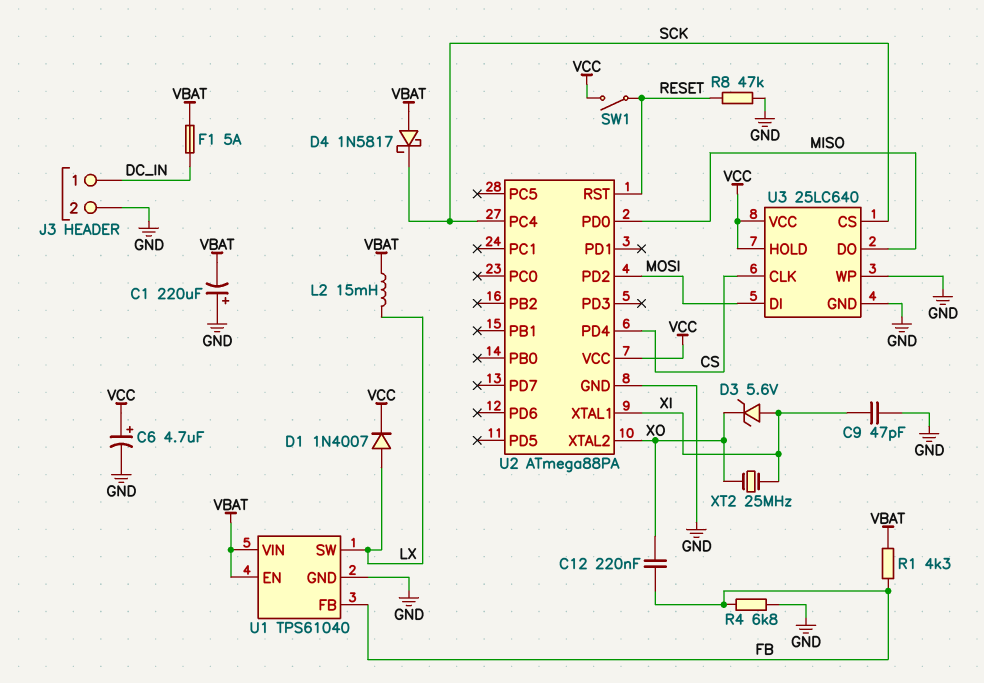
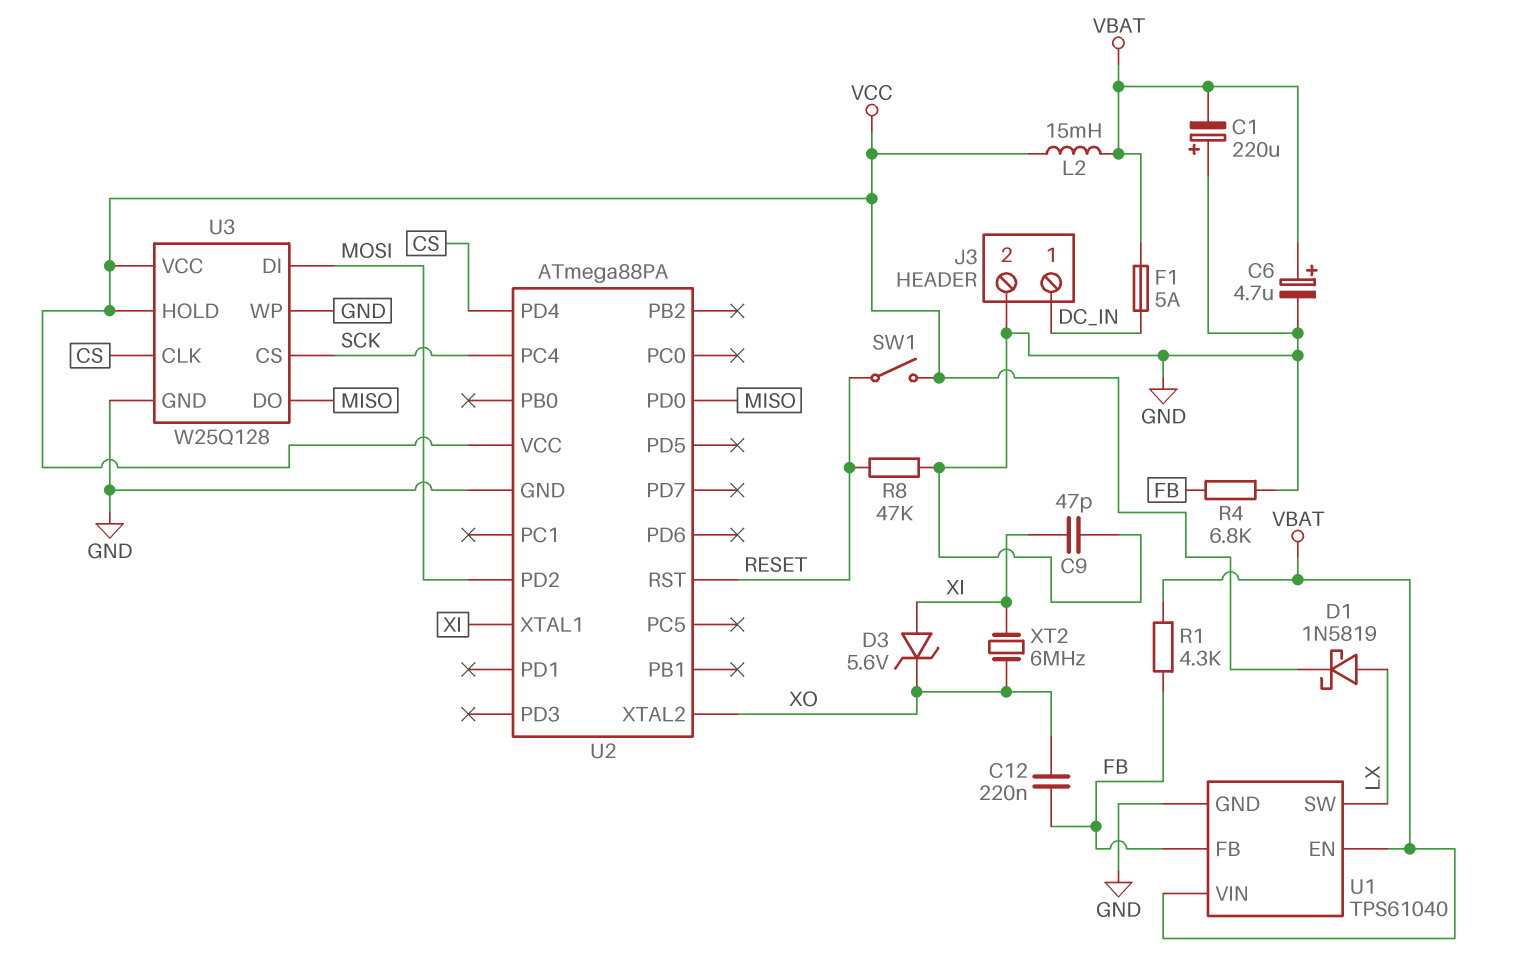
C6: 4.7uF (plus VCC, minus GND) -> 4.7uF (plus VBAT, minus GND)
D1: diode 1N4007 (A LX, K VCC) -> schottky 1N5819 (A LX, K VCC)
D4: schottky 1N5817 (A VBAT, K SCK) -> none
L2: 15mH (LX, VBAT) -> 15mH (VBAT, VCC)
U3: 25LC640 -> W25Q128
XT2: 25MHz (XI, XO) -> 6MHz (XI, XO)

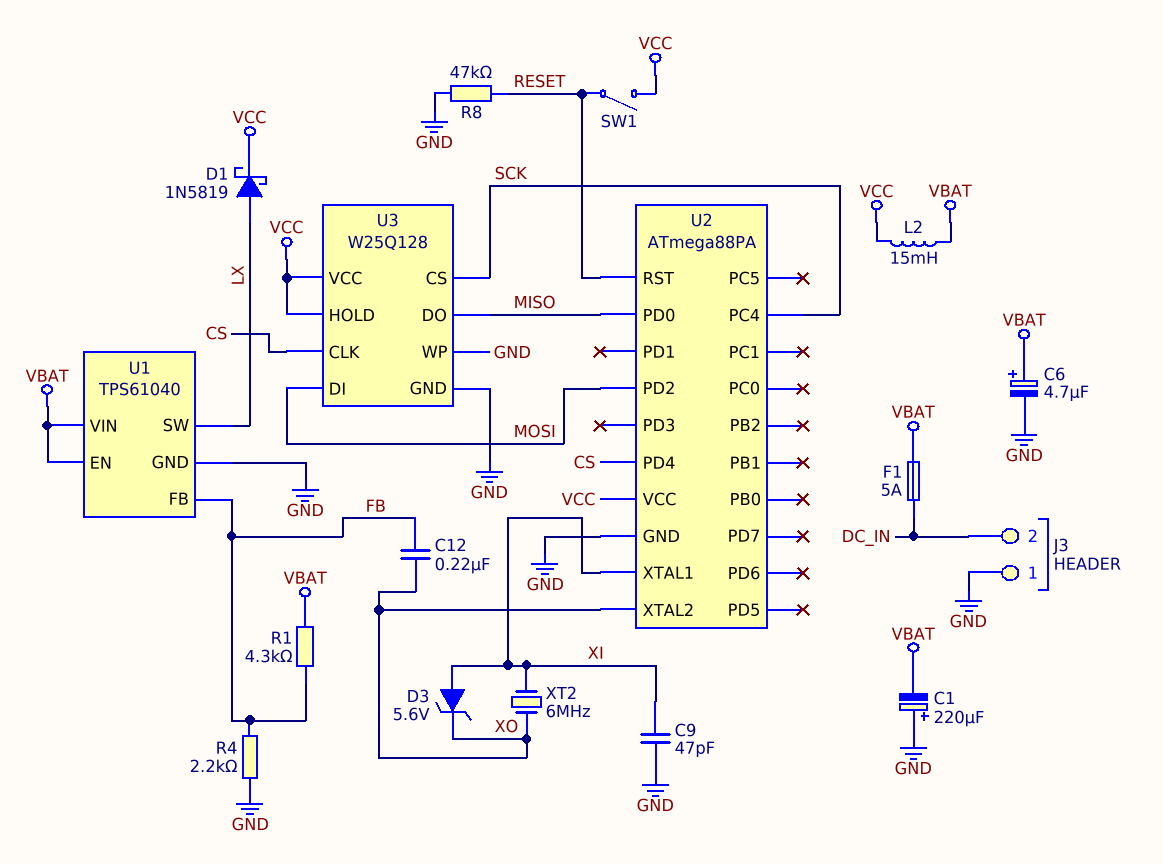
J3 pin 1: DC_IN -> GND
J3 pin 2: GND -> DC_IN
R4: 6.8k (FB, GND) -> 2.2k (FB, GND)

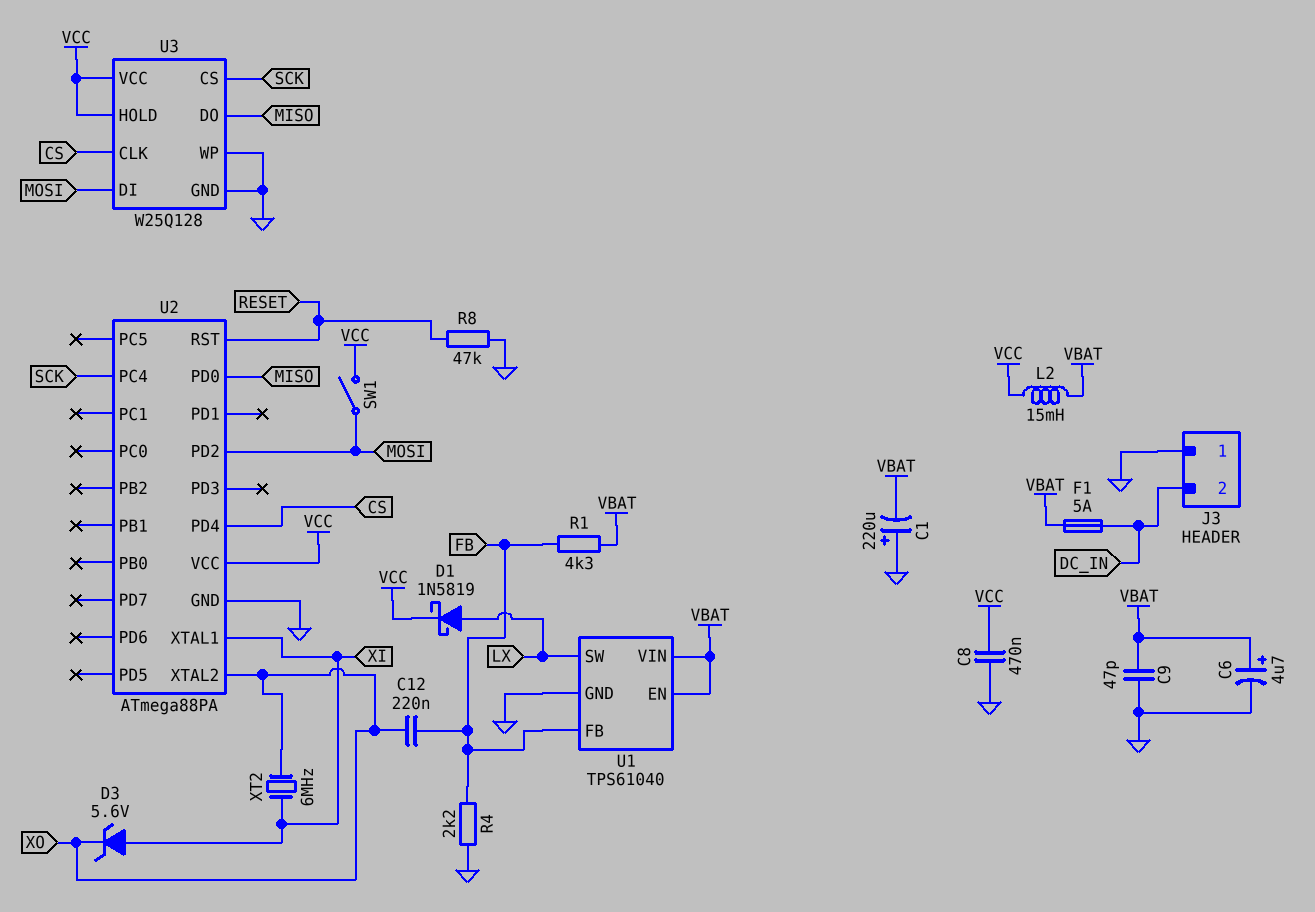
C8: none -> 470nF (GND, VCC)
C9: 47pF (GND, XI) -> 47pF (GND, VBAT)
SW1: switch (RESET, VCC) -> switch (MOSI, VCC)

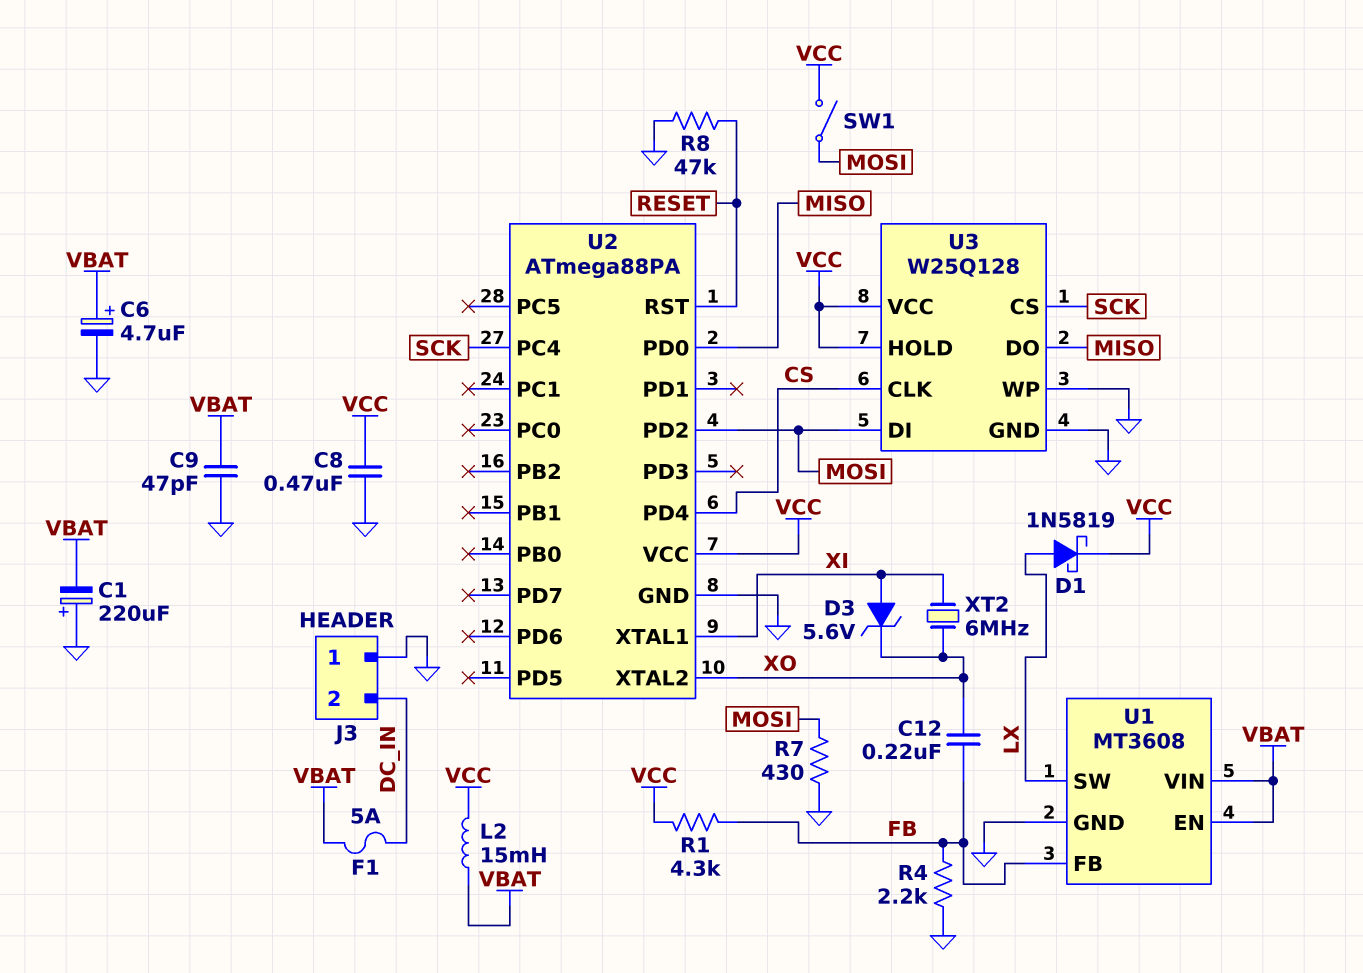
R1: 4.3k (FB, VBAT) -> 4.3k (FB, VCC)
R7: none -> 430 (GND, MOSI)
U1: TPS61040 -> MT3608

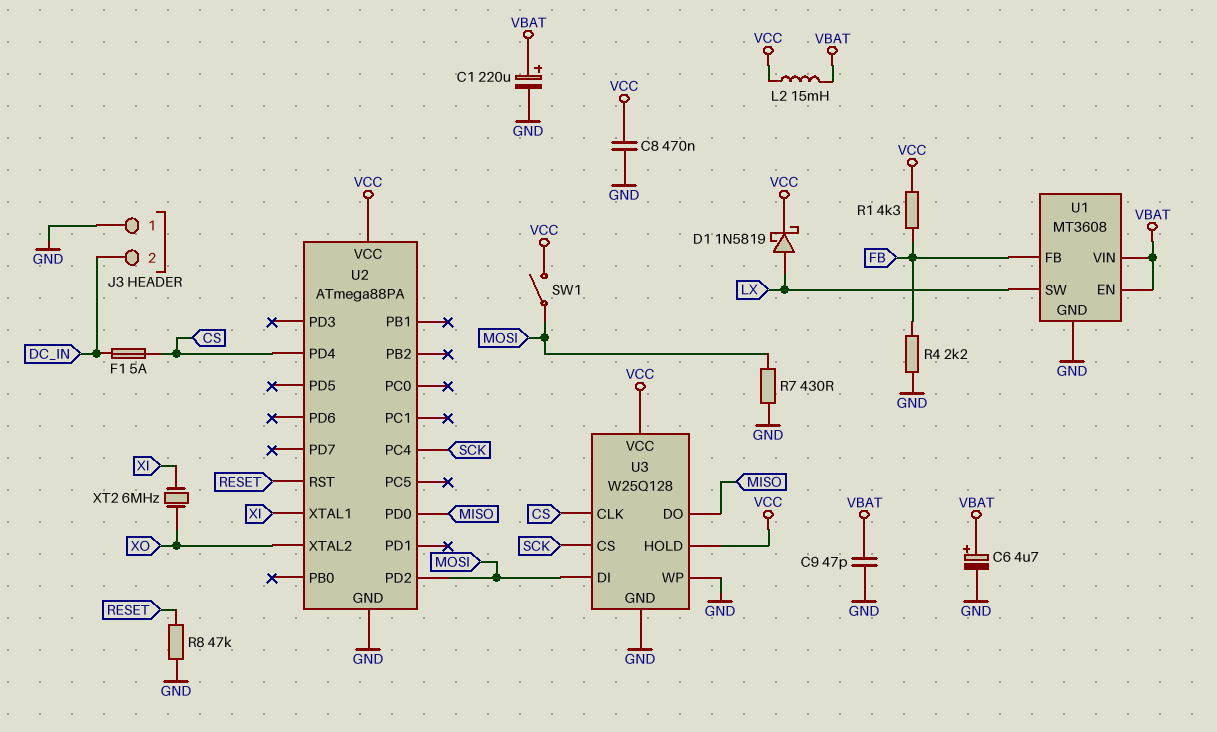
C1: 220uF (plus GND, minus VBAT) -> 220uF (plus VBAT, minus GND)
C12: 220nF (FB, XO) -> none
D3: zener 5.6V (A XI, K XO) -> none
F1: 5A (DC_IN, VBAT) -> 5A (CS, DC_IN)

